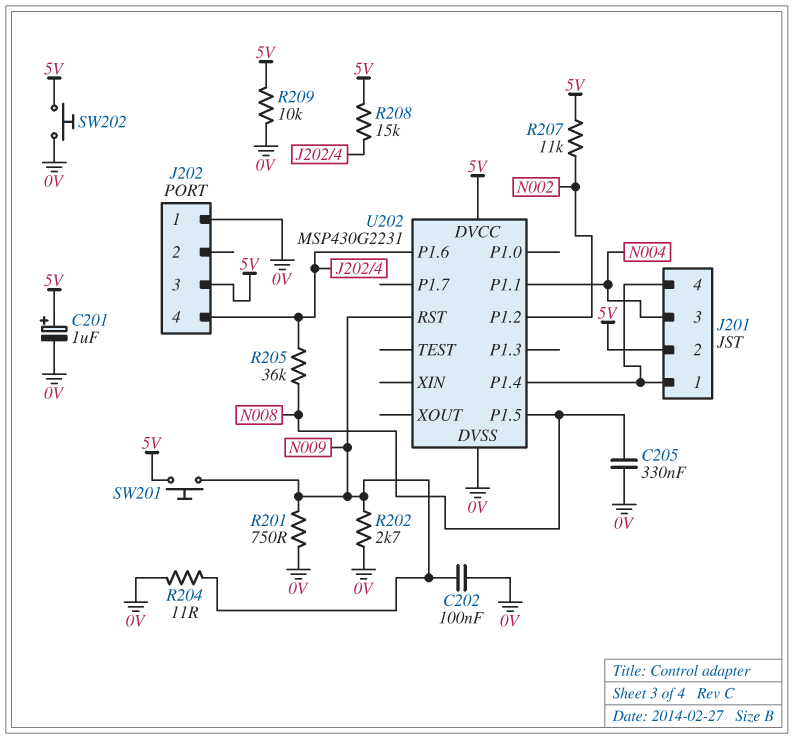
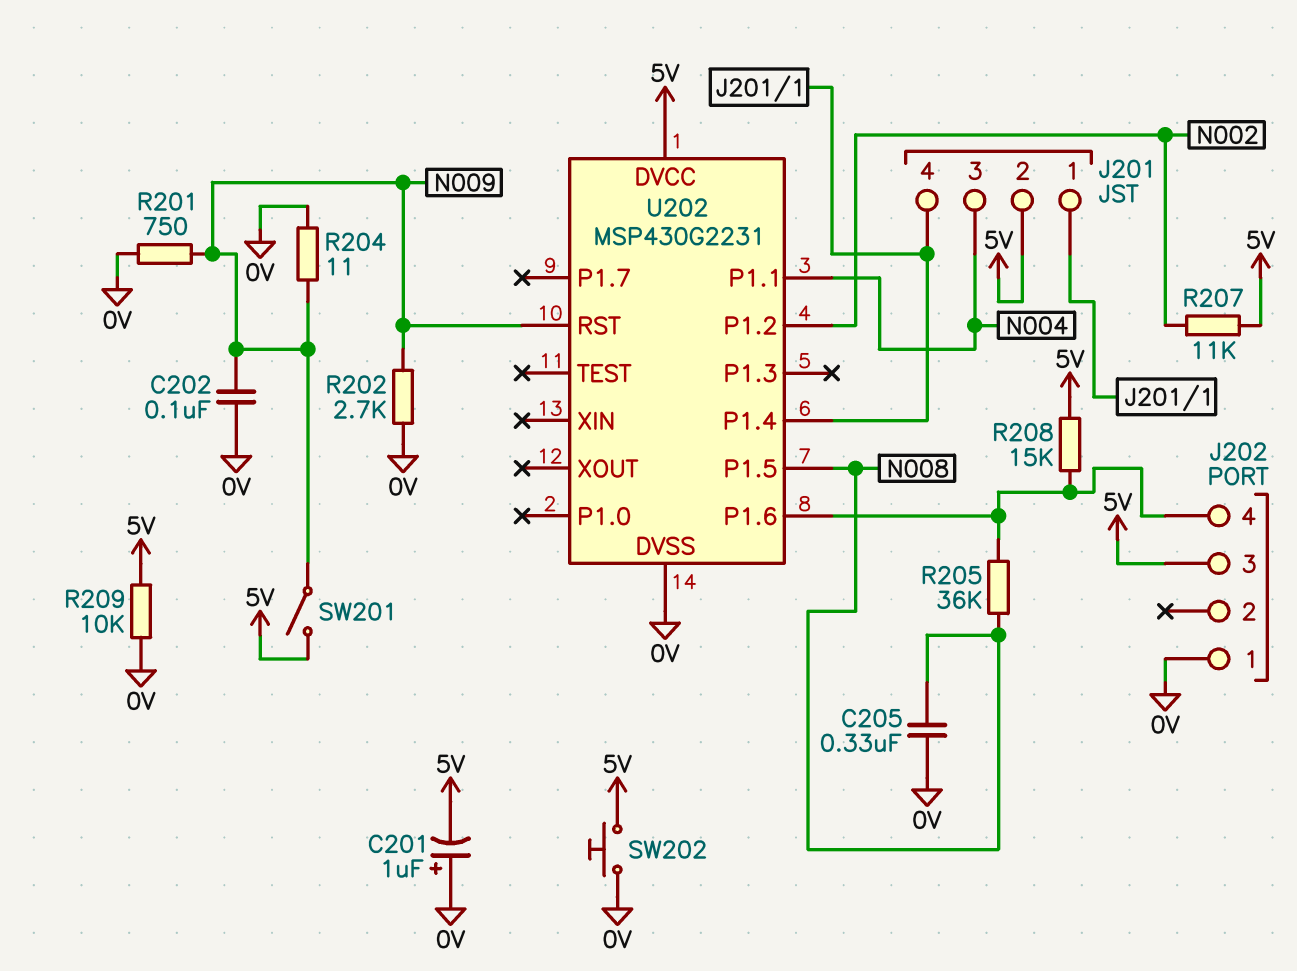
C201: 1uF (plus 5V, minus 0V) -> 1uF (plus 0V, minus 5V)
SW201: button (5V, N009) -> switch (5V, N009)

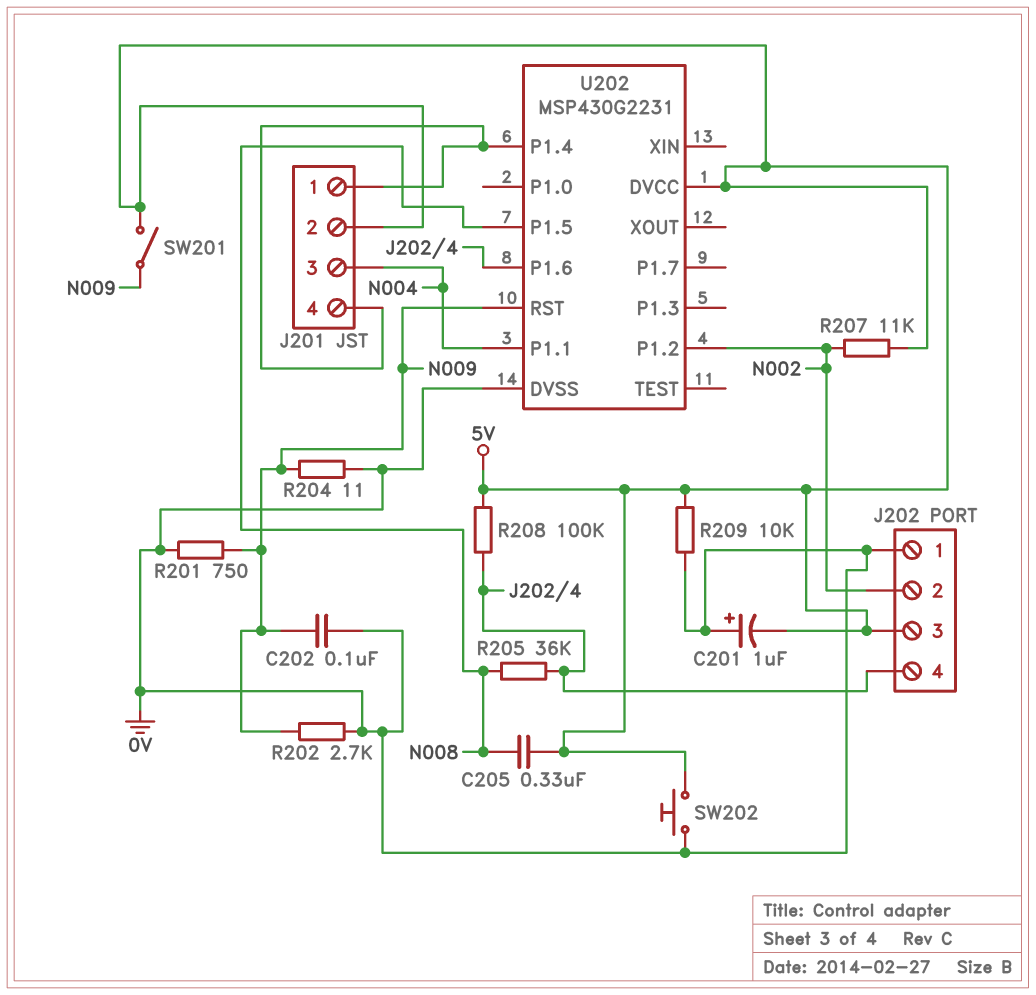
C205: 330nF (0V, N008) -> 330nF (5V, N008)
J202 pin 2: none -> N002
R208: 15k (5V, J202/4) -> 100k (5V, J202/4)

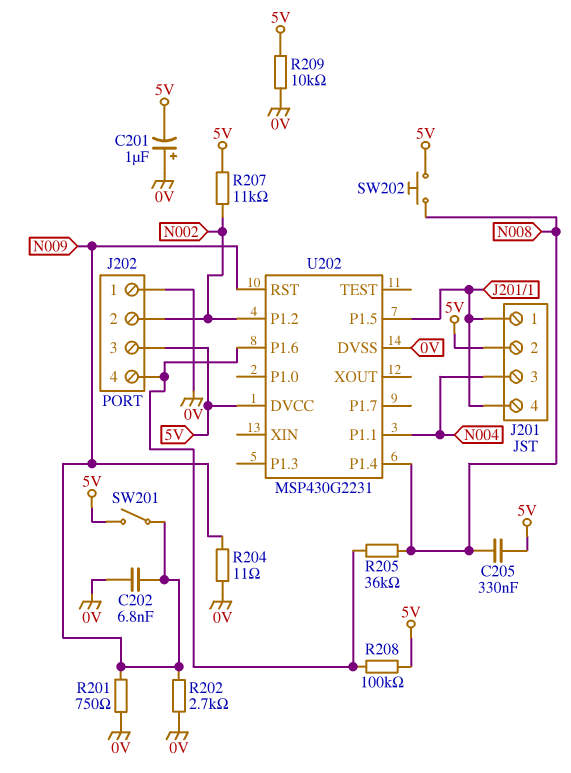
C202: 100nF (0V, N009) -> 6.8nF (0V, N009)
SW202: button (0V, 5V) -> button (5V, N008)
U202 pin P1.4: J201/1 -> N008
U202 pin P1.5: N008 -> J201/1

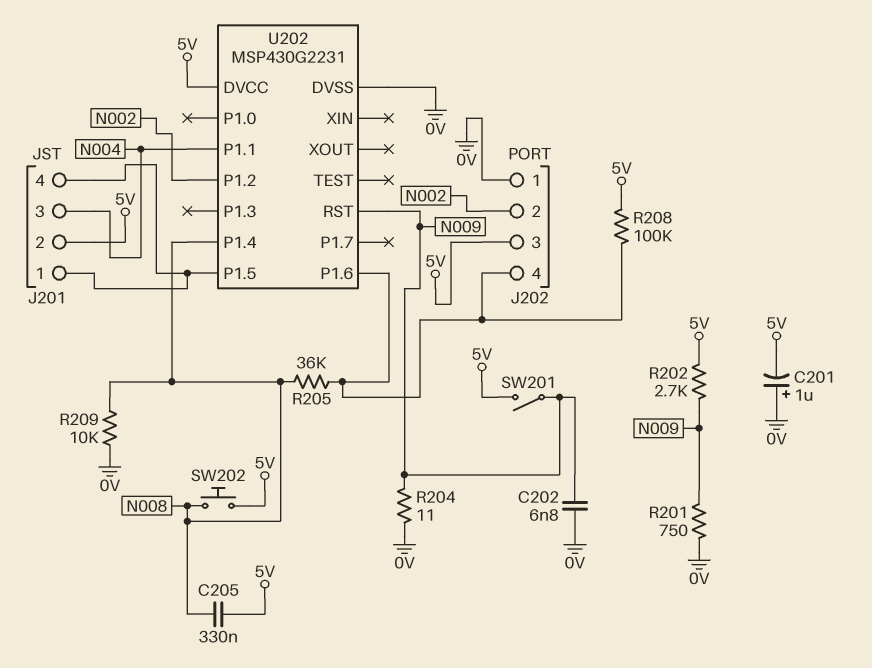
R202: 2.7k (0V, N009) -> 2.7k (5V, N009)
R207: 11k (5V, N002) -> none
R209: 10k (0V, 5V) -> 10k (0V, N008)

